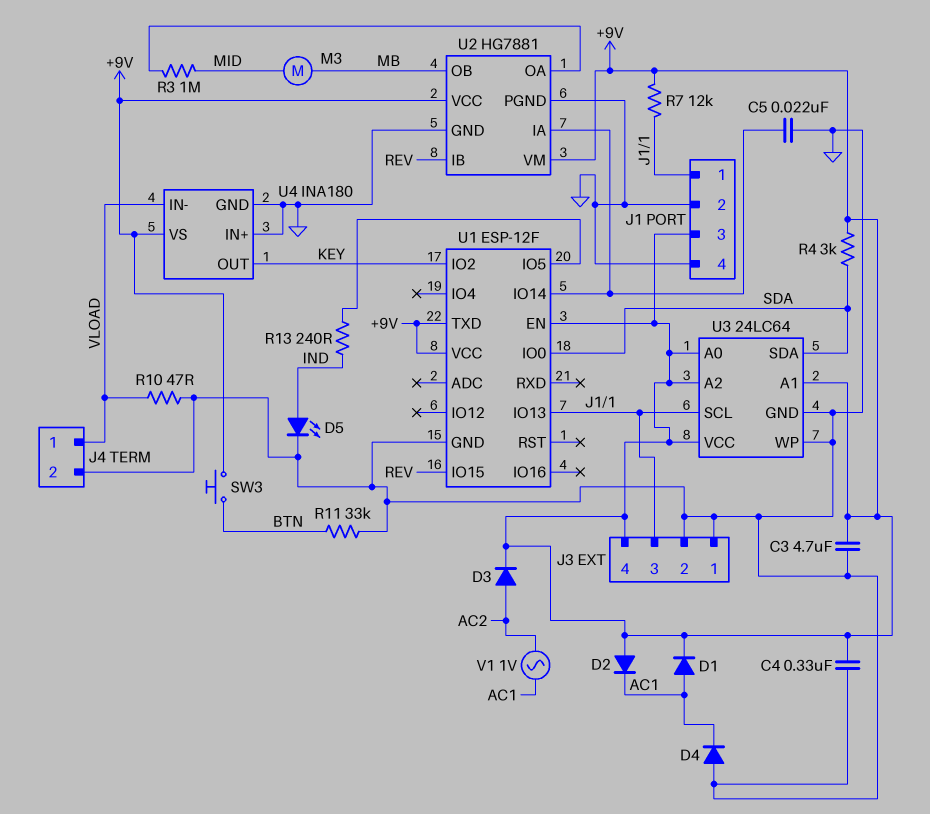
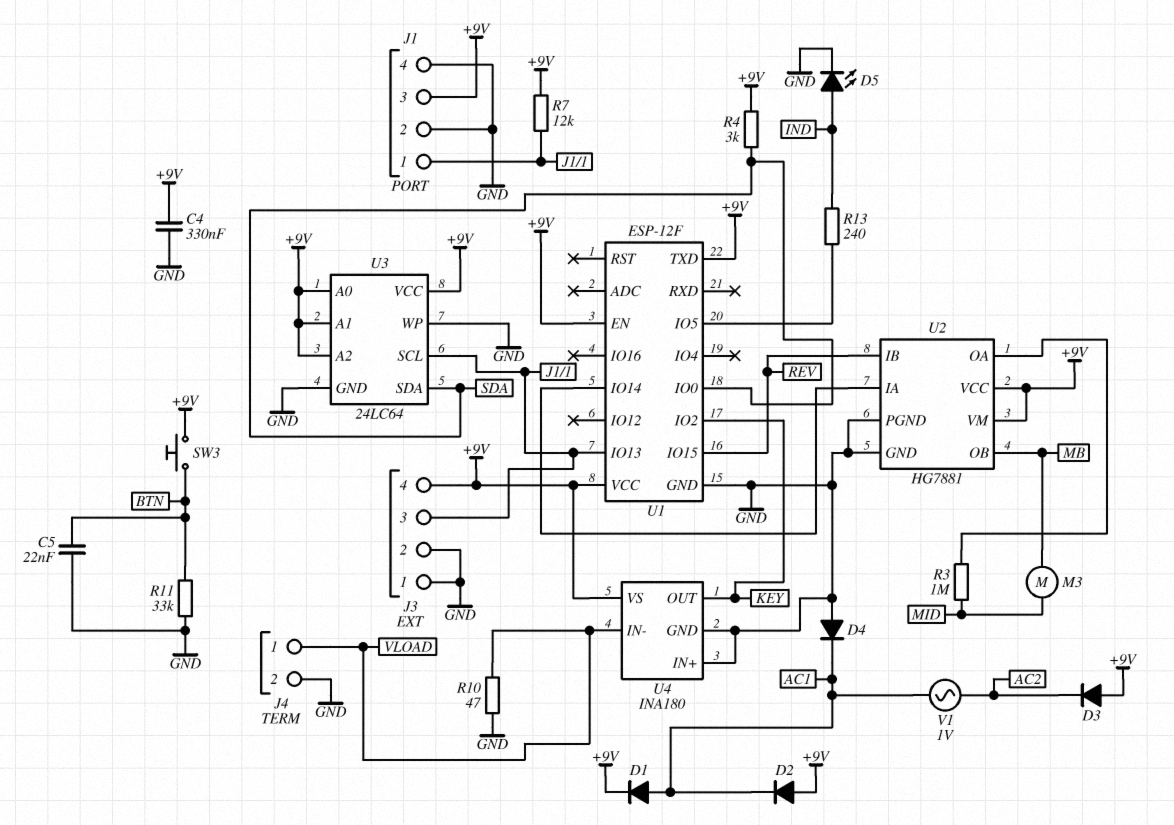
C3: 4.7uF (+9V, GND) -> none
C5: 22nF (GND, U1/IO14) -> 22nF (BTN, GND)
D3: diode (A AC2, K +9V) -> diode (A +9V, K AC2)

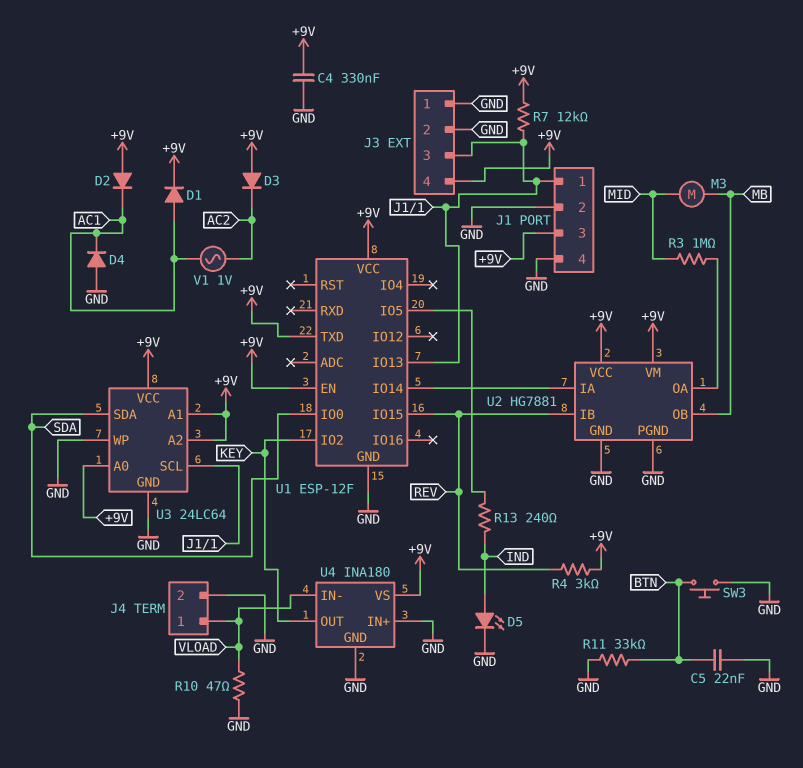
R4: 3k (+9V, SDA) -> 3k (+9V, REV)
SW3: button (+9V, BTN) -> button (BTN, GND)

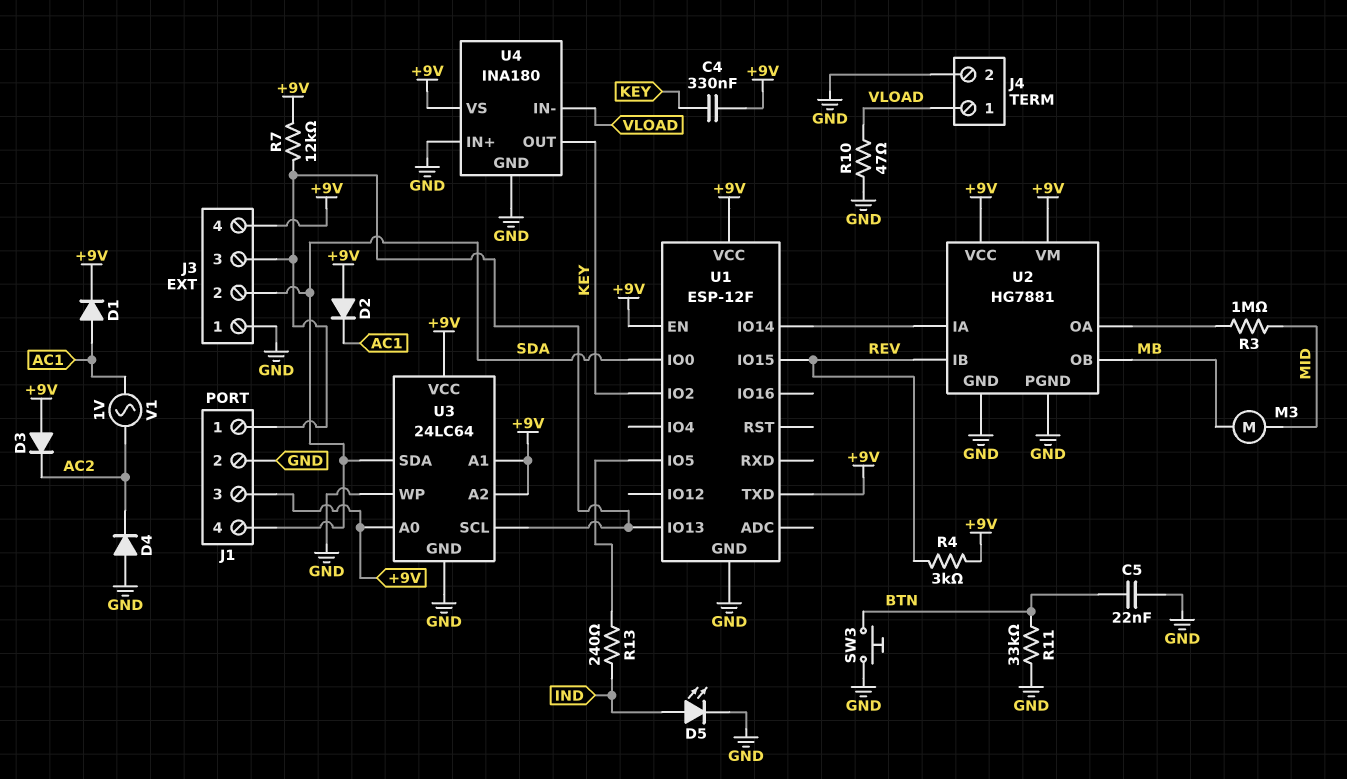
C4: 330nF (+9V, GND) -> 330nF (+9V, KEY)
D4: diode (A GND, K AC1) -> diode (A GND, K AC2)
J1 pin 4: GND -> SDA
J3 pin 2: GND -> SDA

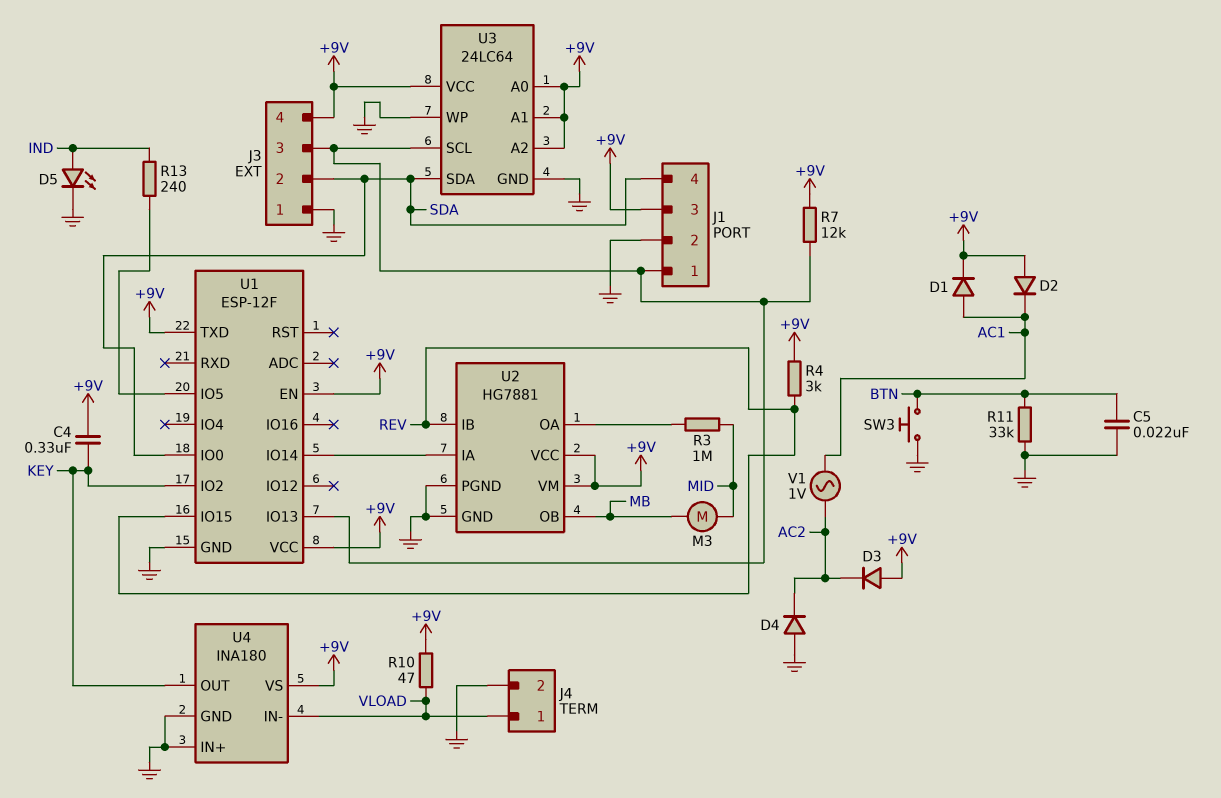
R10: 47 (GND, VLOAD) -> 47 (+9V, VLOAD)

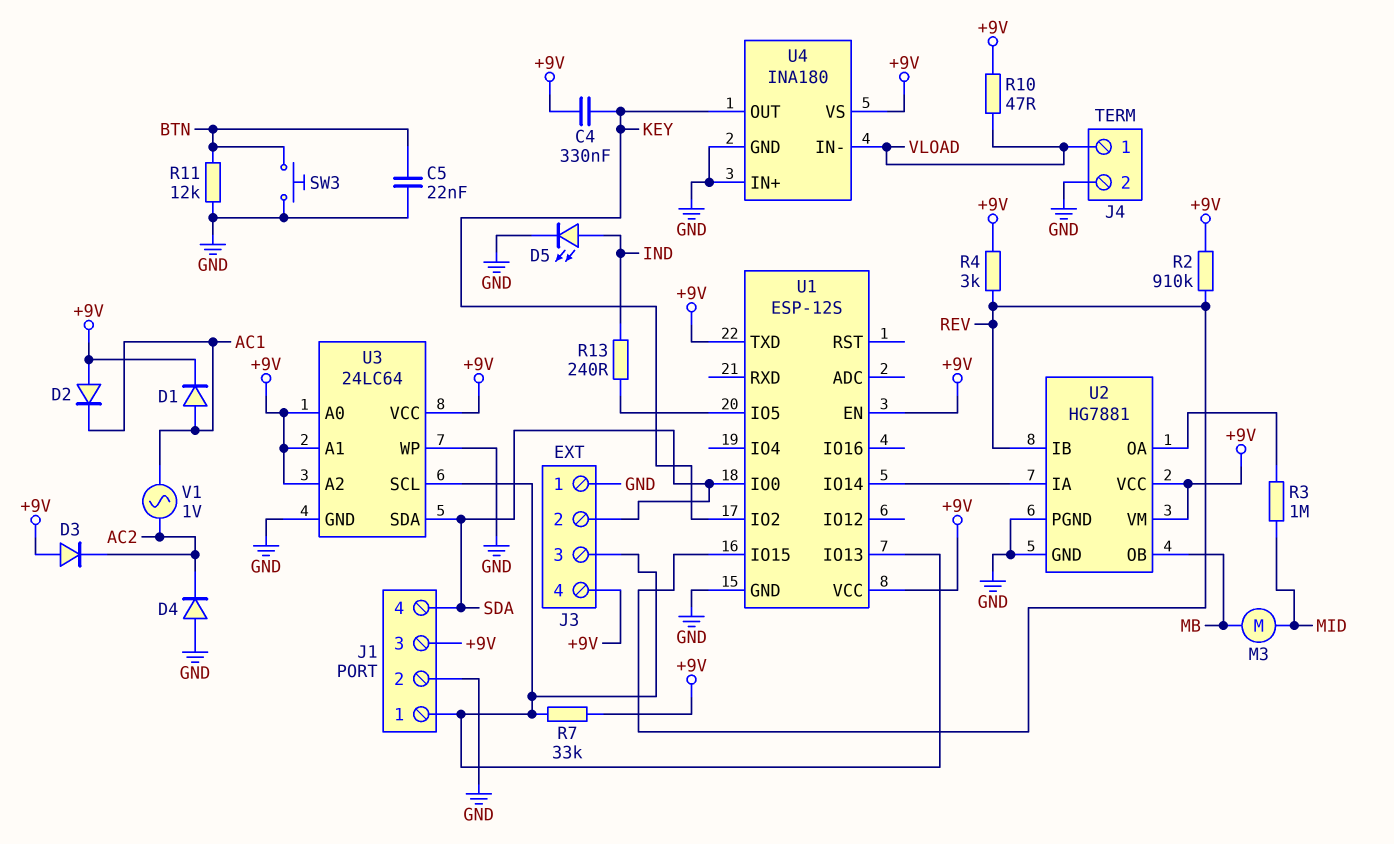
R2: none -> 910k (+9V, REV)
R7: 12k (+9V, J1/1) -> 33k (+9V, J1/1)
R11: 33k (BTN, GND) -> 12k (BTN, GND)
U1: ESP-12F -> ESP-12S

